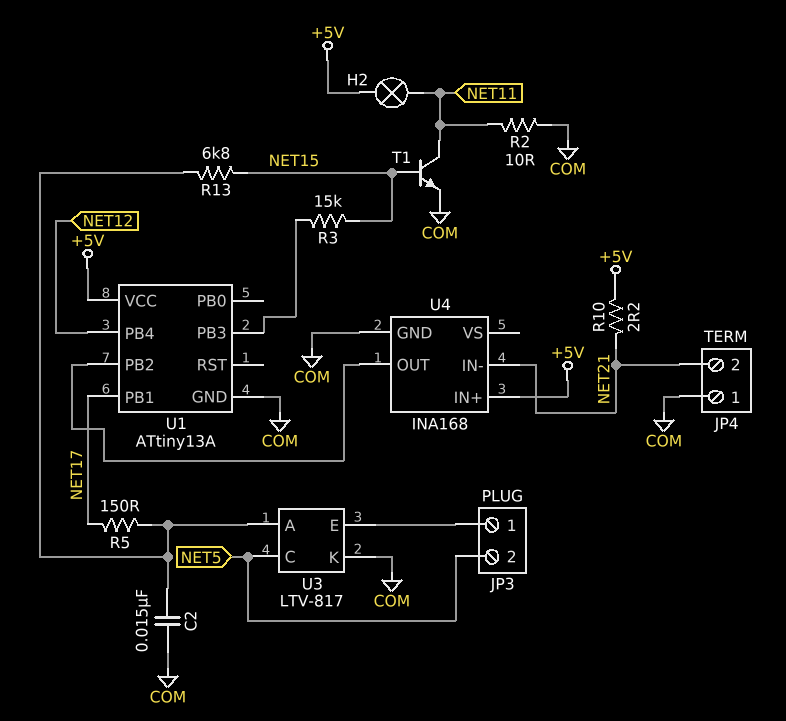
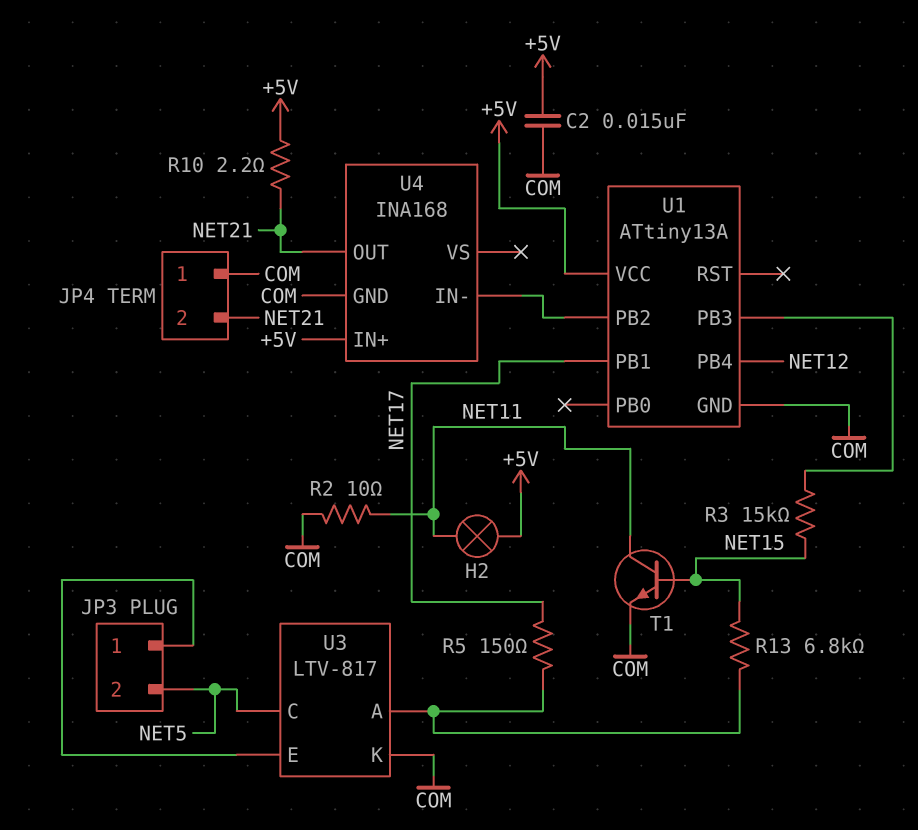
C2: 15nF (COM, U3/A) -> 15nF (+5V, COM)
U4 pin IN-: NET21 -> U1/PB2
U4 pin OUT: U1/PB2 -> NET21

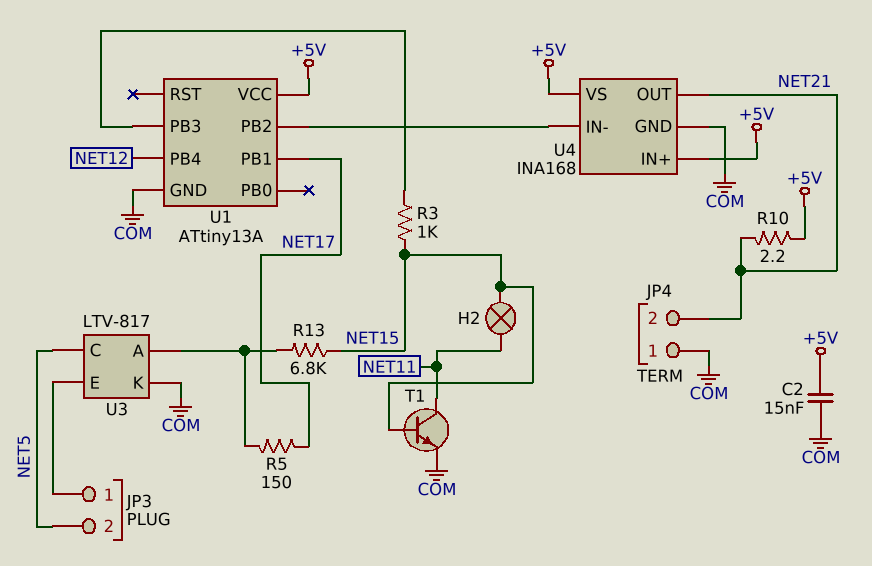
H2: lamp (+5V, NET11) -> lamp (NET11, NET15)
R2: 10 (COM, NET11) -> none
R3: 15k (NET15, U1/PB3) -> 1k (NET15, U1/PB3)
U4 pin VS: none -> +5V

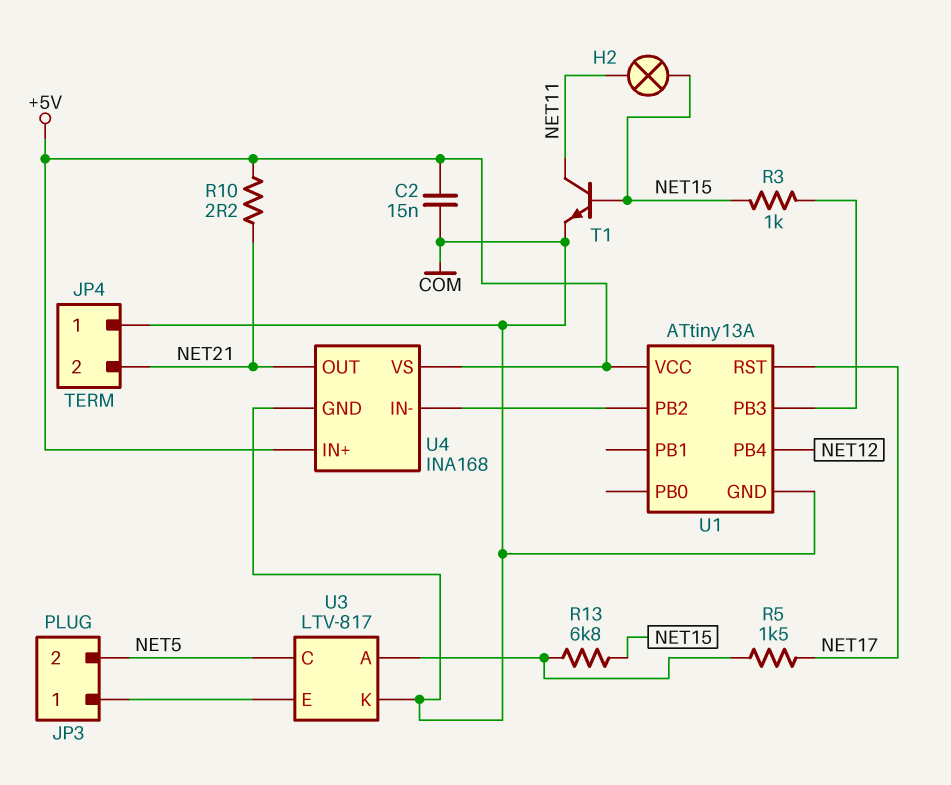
R5: 150 (NET17, U3/A) -> 1.5k (NET17, U3/A)
U1 pin PB1: NET17 -> none
U1 pin RST: none -> NET17

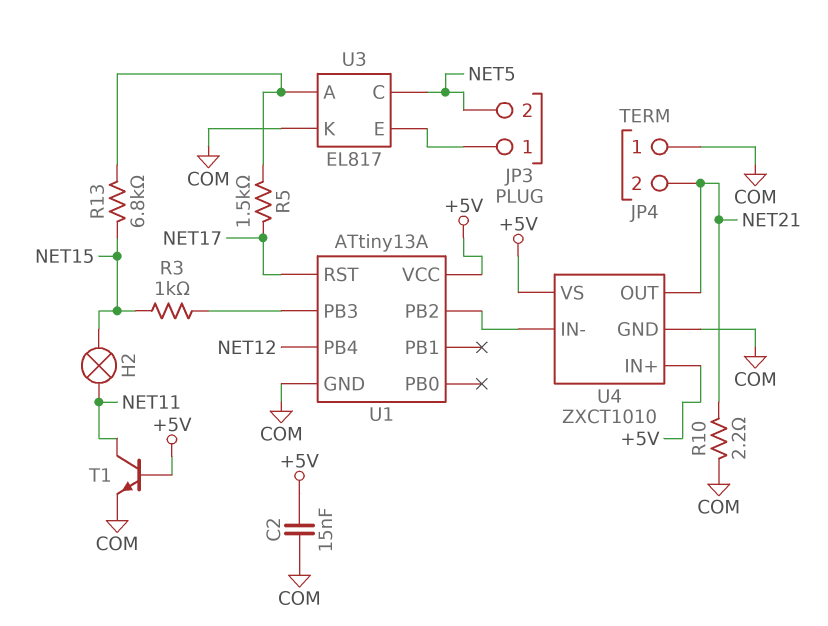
R10: 2.2 (+5V, NET21) -> 2.2 (COM, NET21)
T1: NPN (B NET15, C NET11, E COM) -> NPN (B +5V, C NET11, E COM)
U3: LTV-817 -> EL817
U4: INA168 -> ZXCT1010

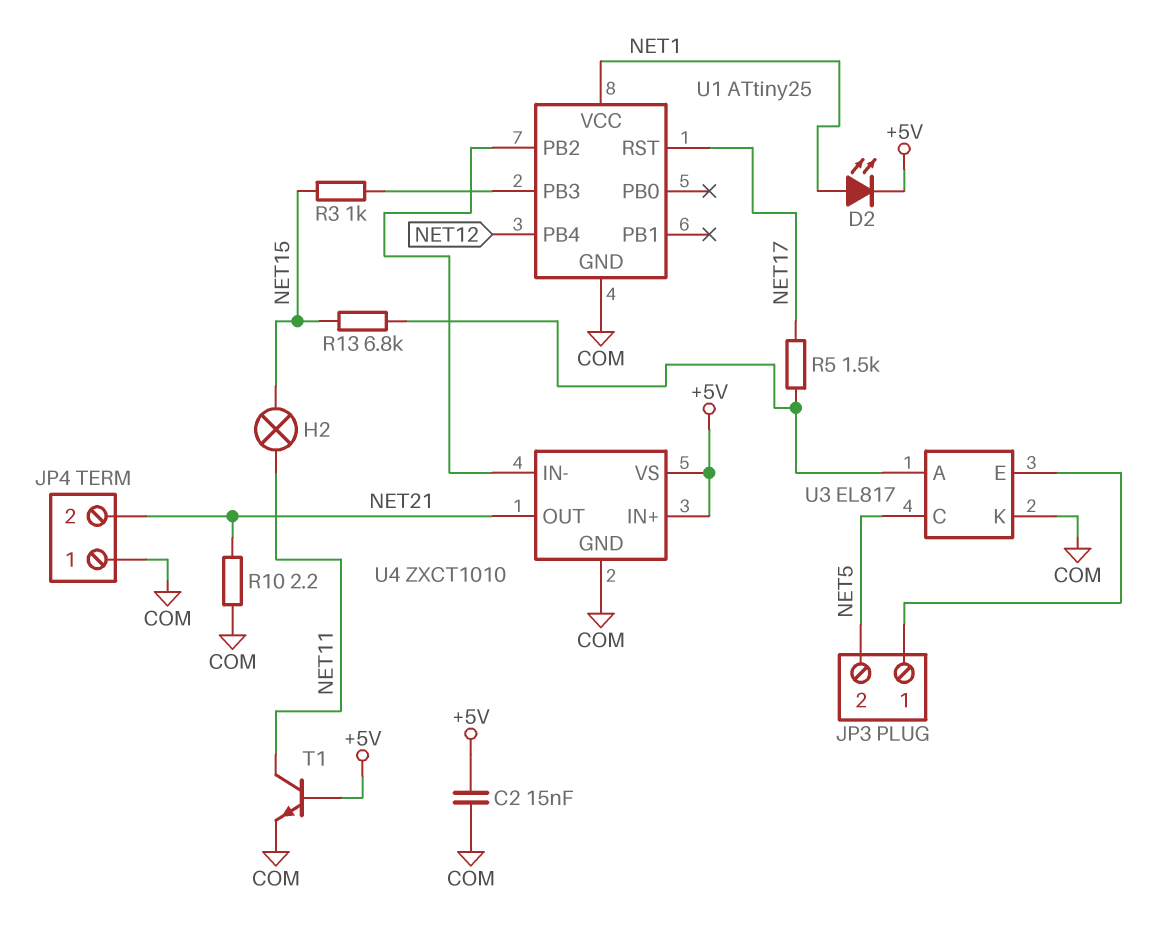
D2: none -> LED (A NET1, K +5V)
U1: ATtiny13A -> ATtiny25
U1 pin VCC: +5V -> NET1

